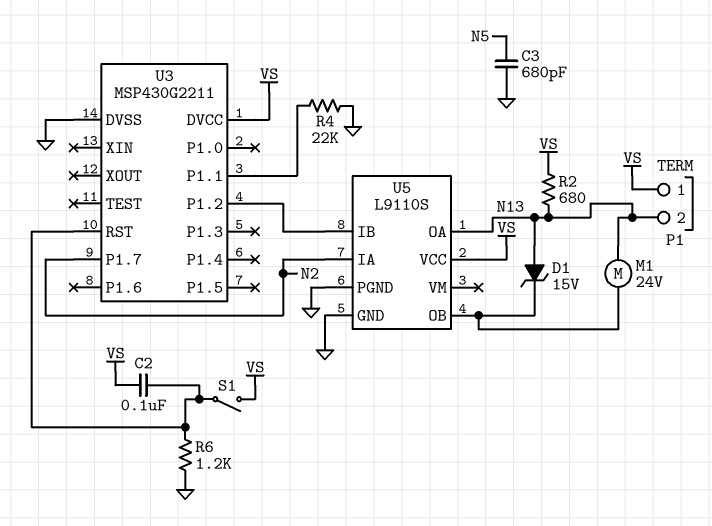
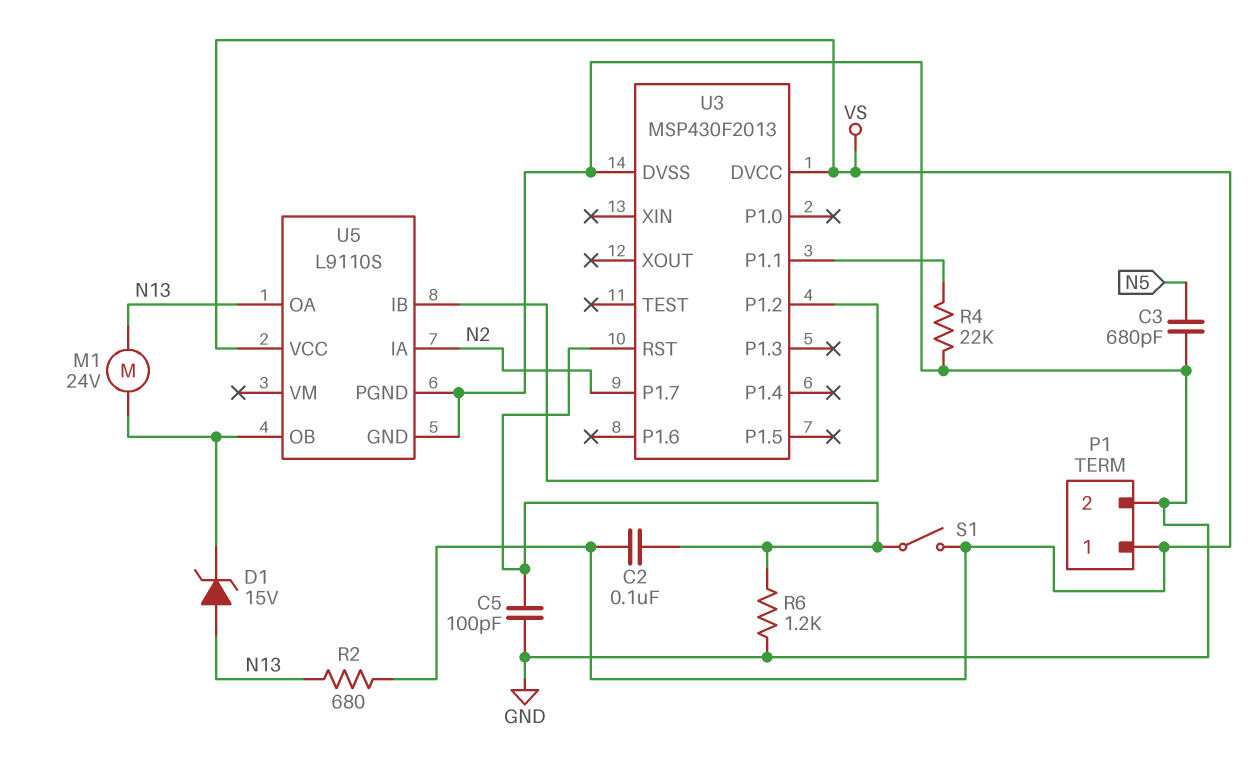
C5: none -> 100pF (GND, U3/RST)
P1 pin 2: N13 -> GND
U3: MSP430G2211 -> MSP430F2013

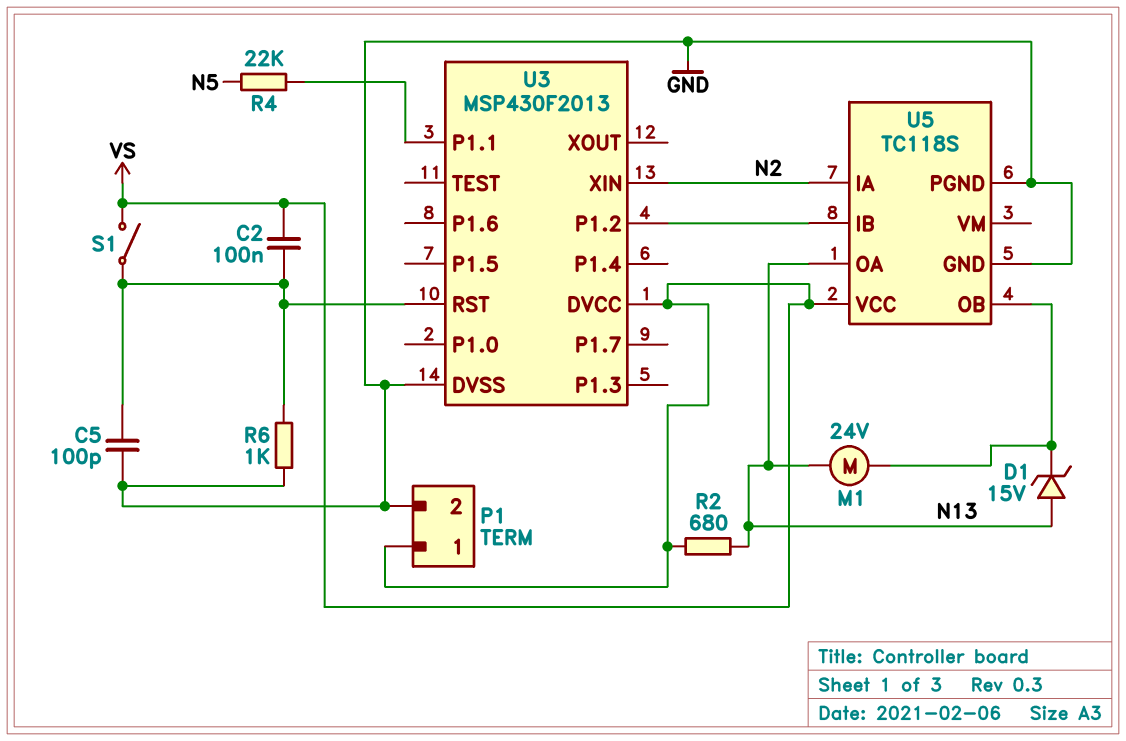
C3: 680pF (GND, N5) -> none
R4: 22k (GND, U3/P1.1) -> 22k (N5, U3/P1.1)
R6: 1.2k (GND, U3/RST) -> 1k (GND, U3/RST)
U3 pin P1.7: N2 -> none
U3 pin XIN: none -> N2
U5: L9110S -> TC118S

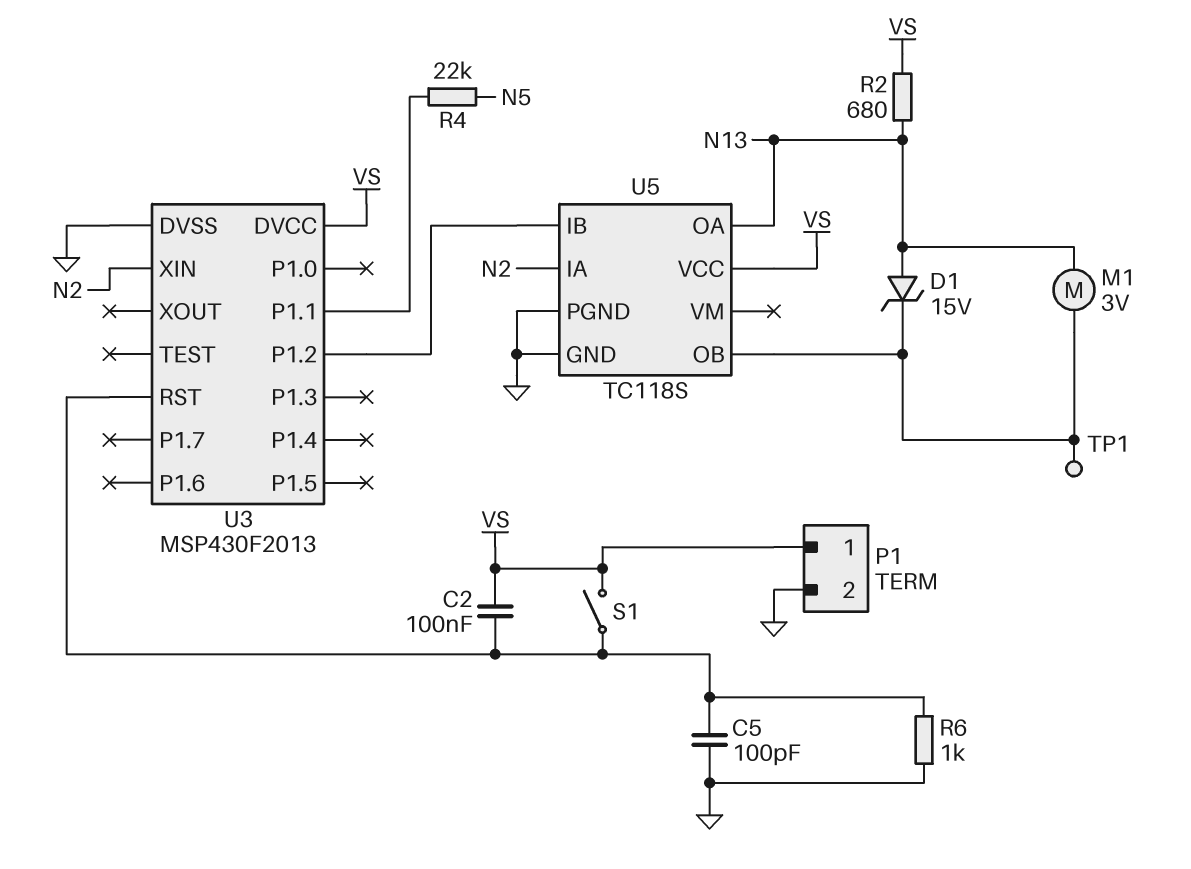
M1: motor 24V (N13, U5/OB) -> motor 3V (N13, U5/OB)
TP1: none -> test point (U5/OB)

